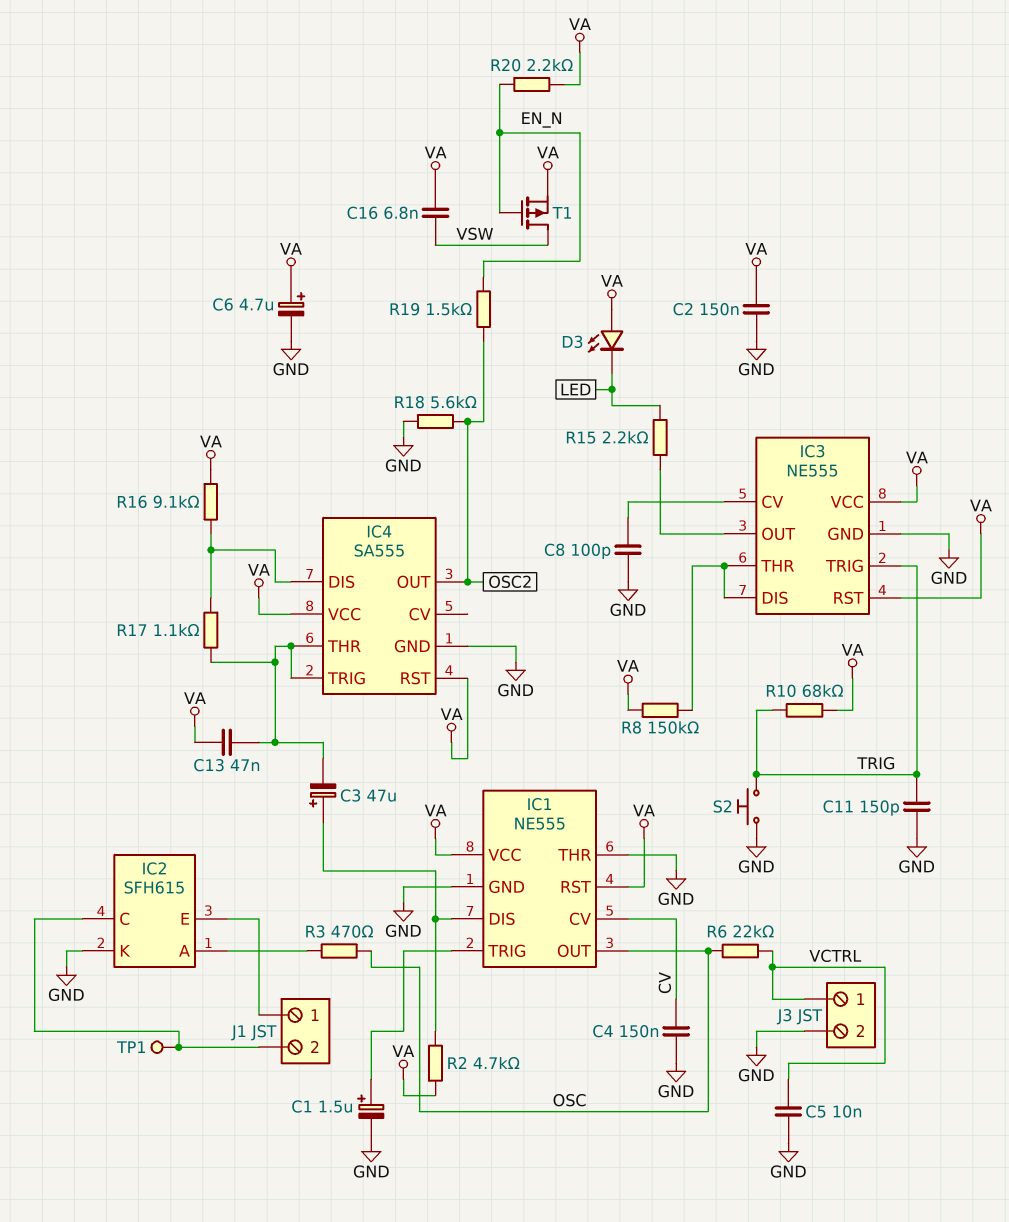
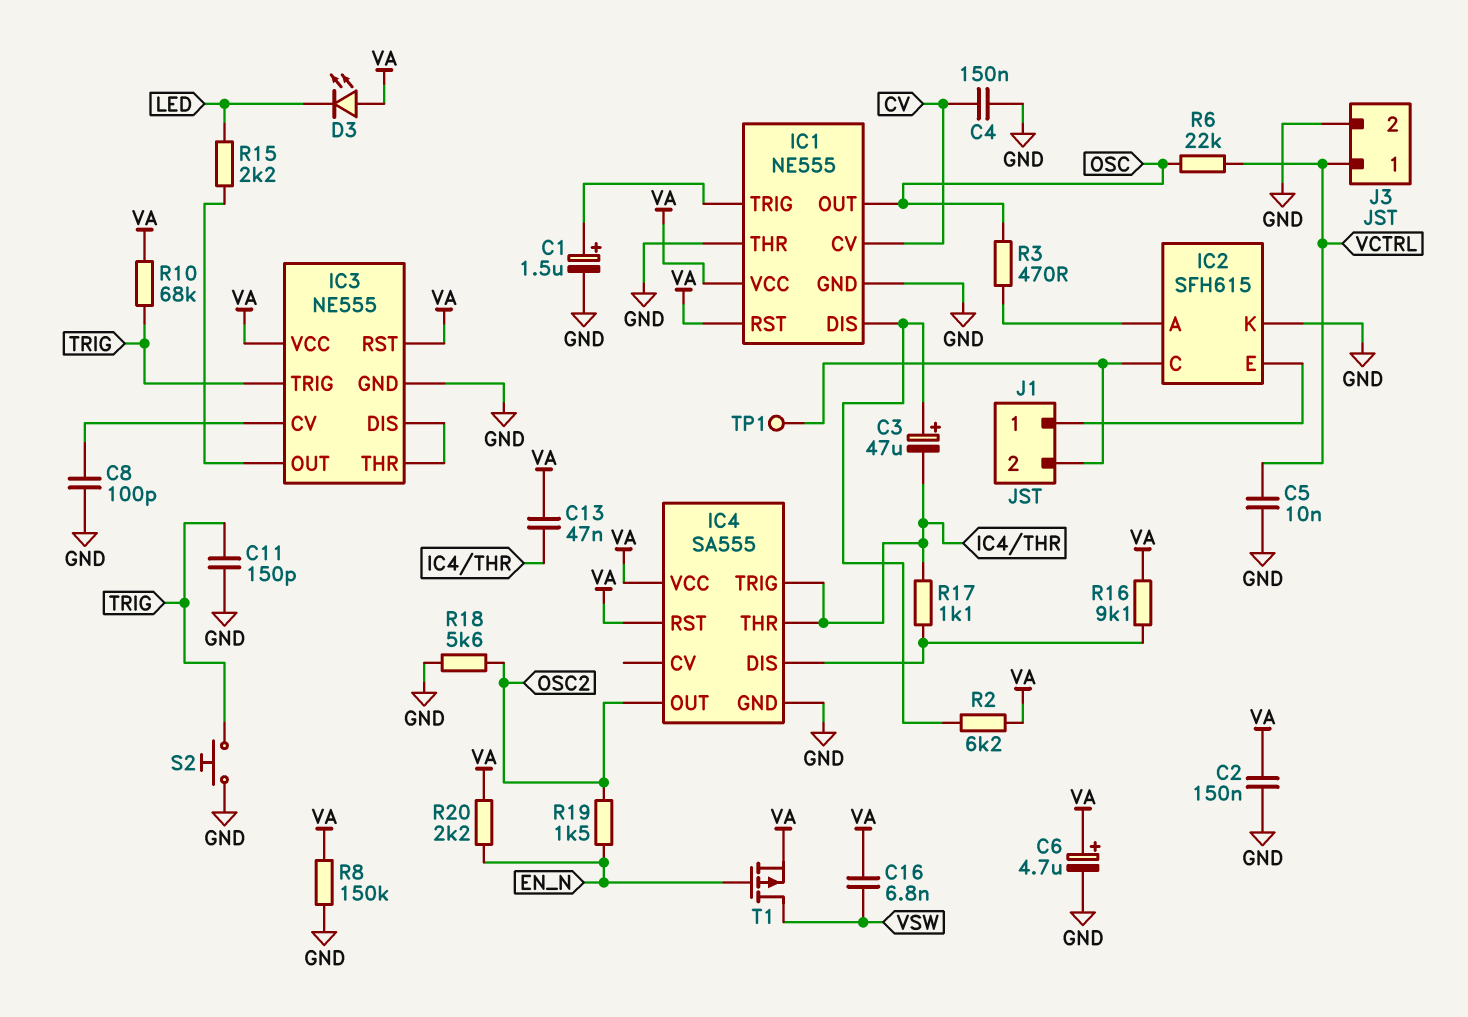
R2: 4.7k (IC1/DIS, VA) -> 6.2k (IC1/DIS, VA)
R8: 150k (IC3/DIS, VA) -> 150k (GND, VA)

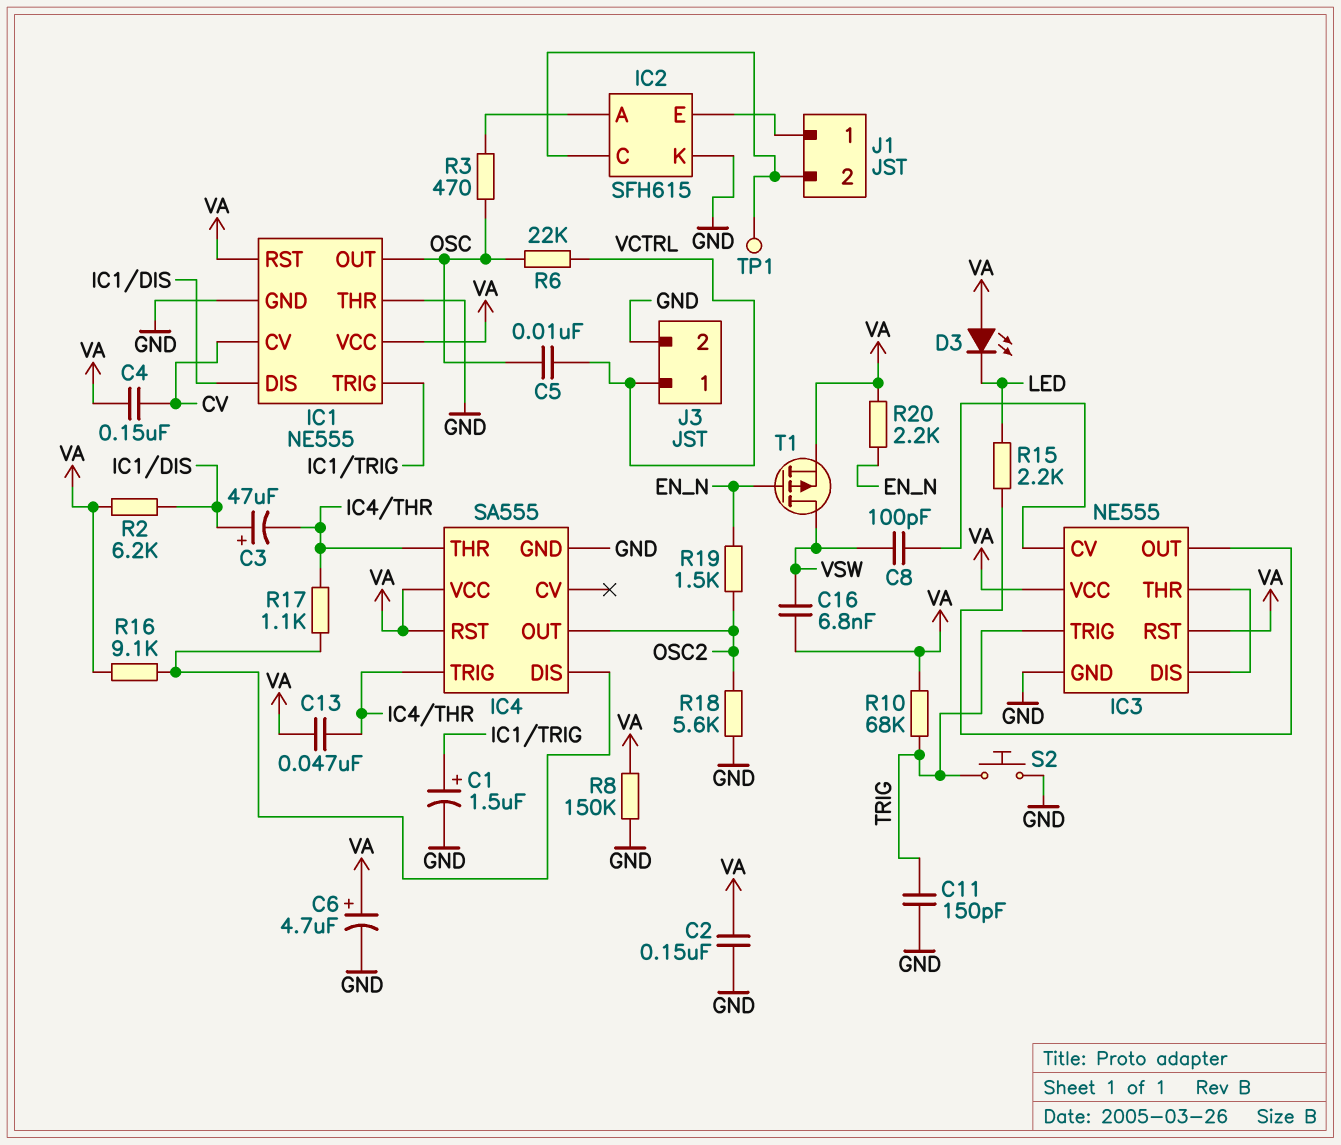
C4: 150nF (CV, GND) -> 150nF (CV, VA)
C5: 10nF (GND, VCTRL) -> 10nF (OSC, VCTRL)
C8: 100pF (GND, IC3/CV) -> 100pF (IC3/CV, VSW)

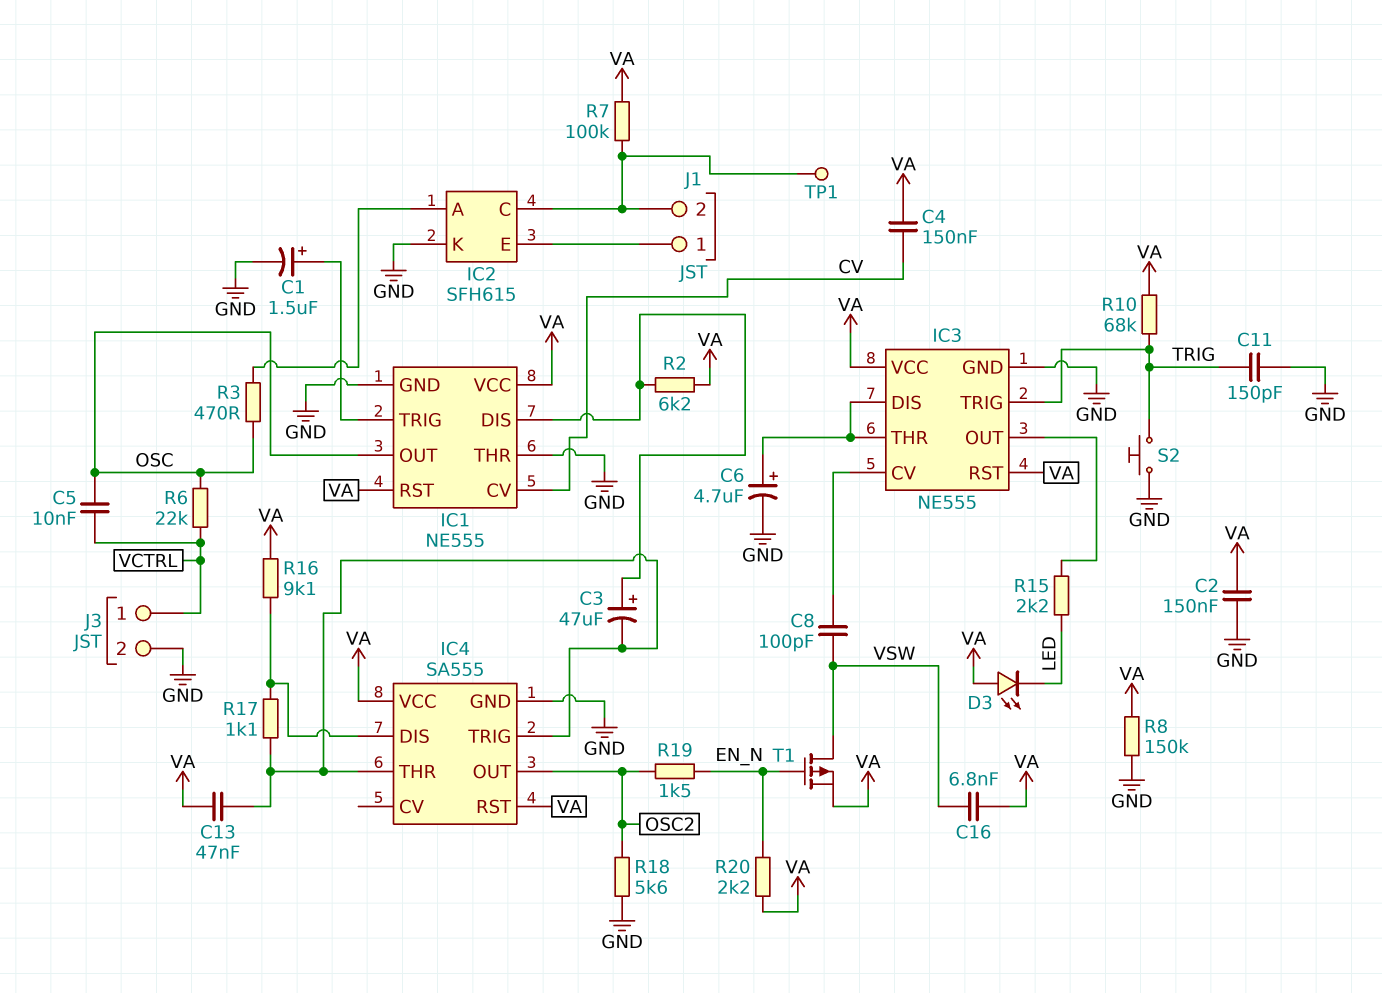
C6: 4.7uF (plus VA, minus GND) -> 4.7uF (plus IC3/DIS, minus GND)
R7: none -> 100k (IC2/C, VA)

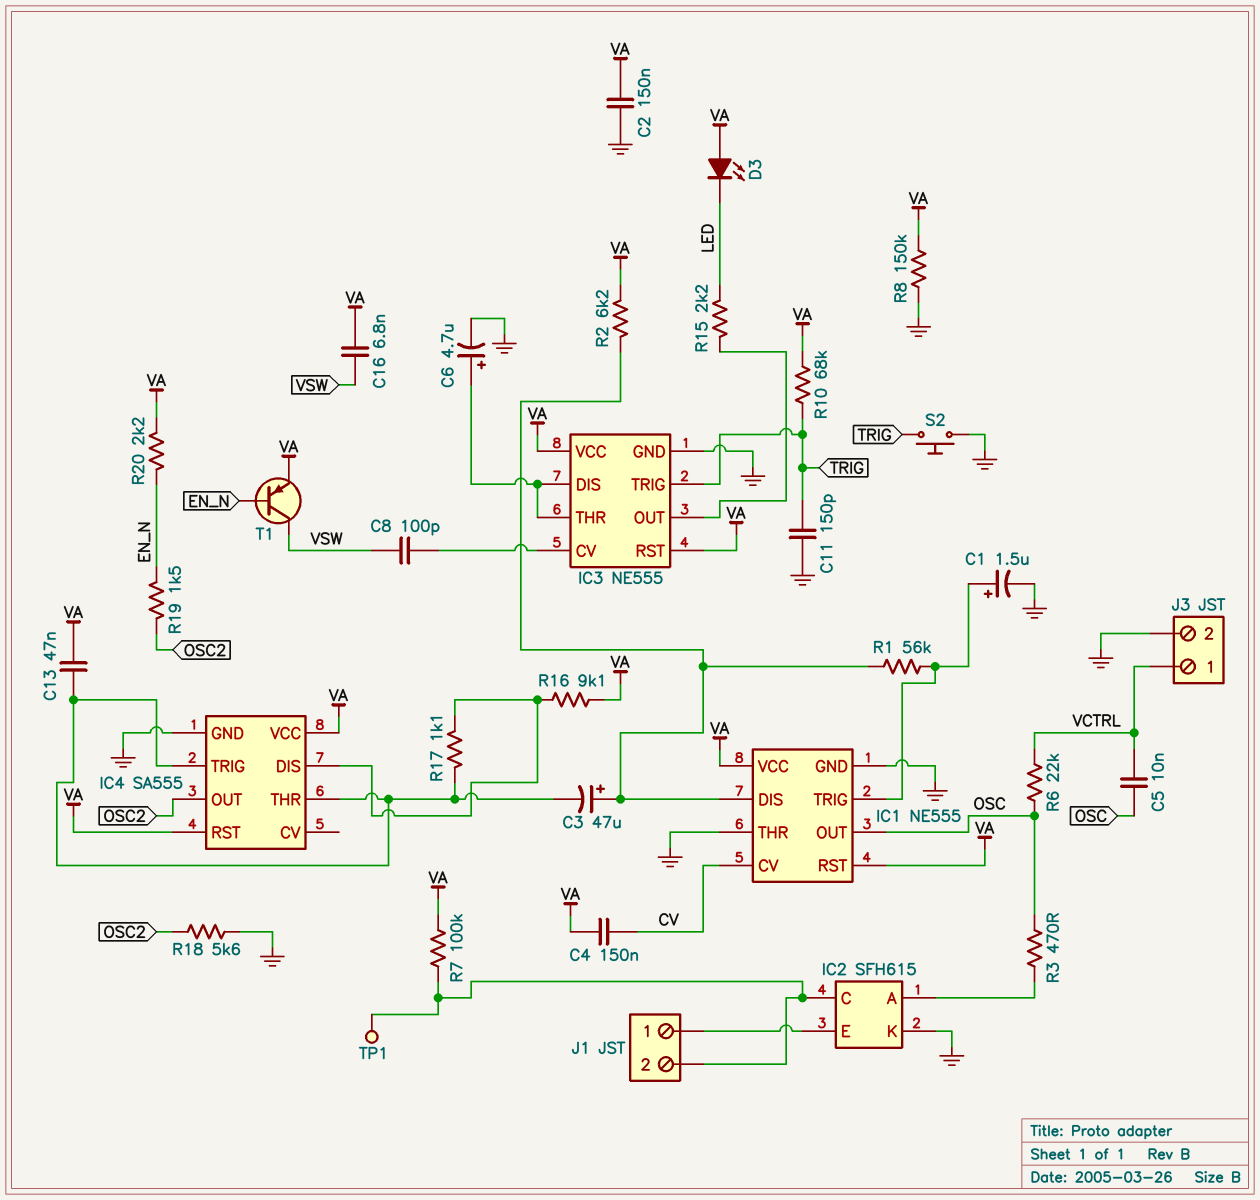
R1: none -> 56k (IC1/DIS, IC1/TRIG)
T1: PMOS (G EN_N, D VSW, S VA) -> PNP (B EN_N, C VSW, E VA)

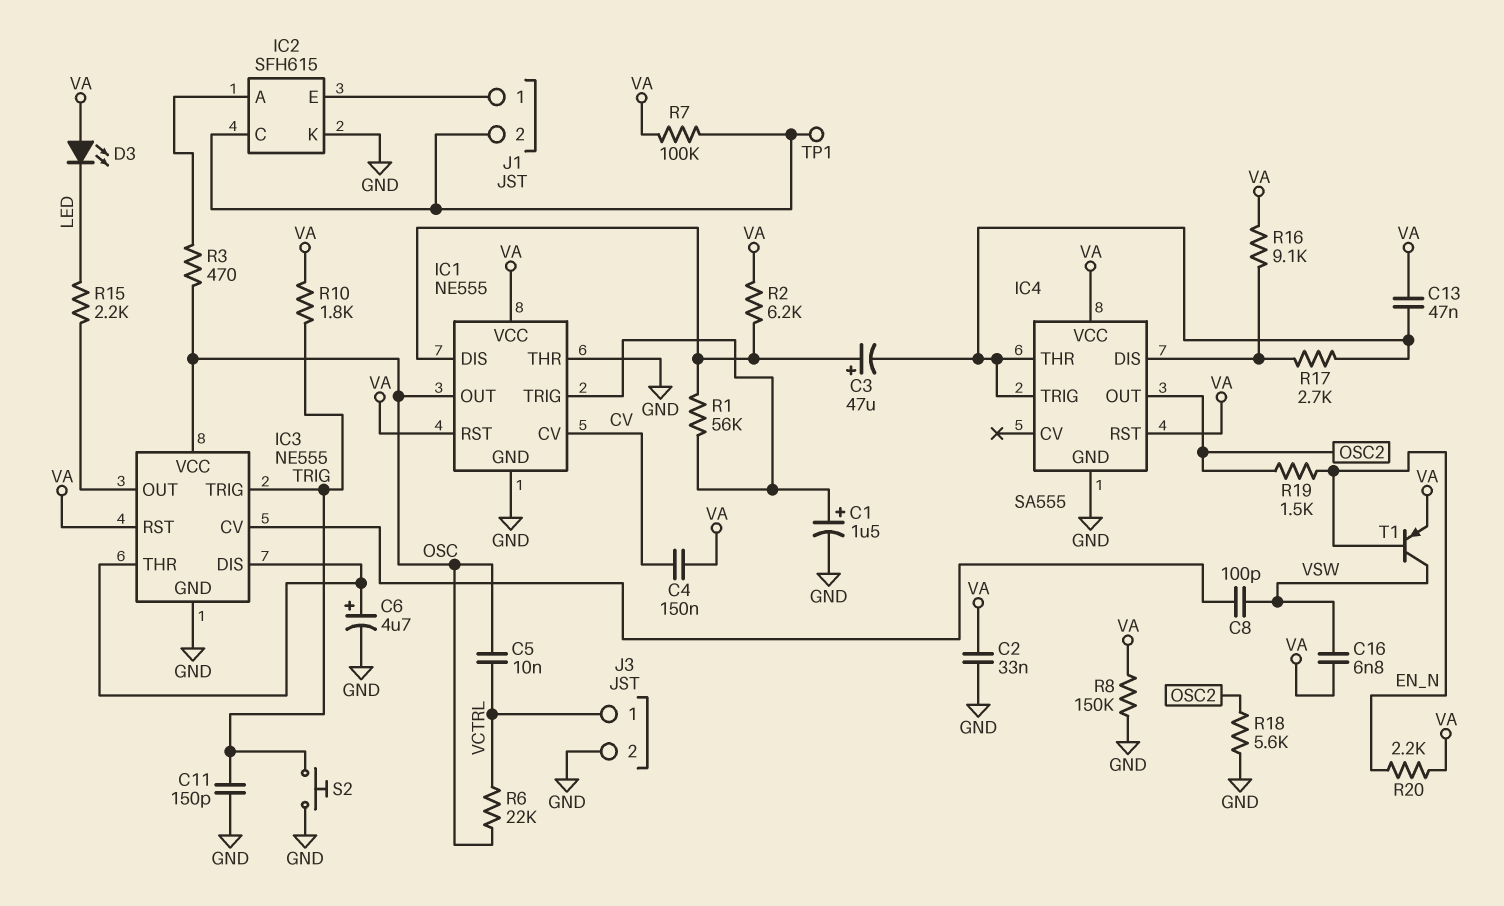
C2: 150nF (GND, VA) -> 33nF (GND, VA)
IC3 pin VCC: VA -> OSC
R10: 68k (TRIG, VA) -> 1.8k (TRIG, VA)
R17: 1.1k (IC4/DIS, IC4/THR) -> 2.7k (IC4/DIS, IC4/THR)

